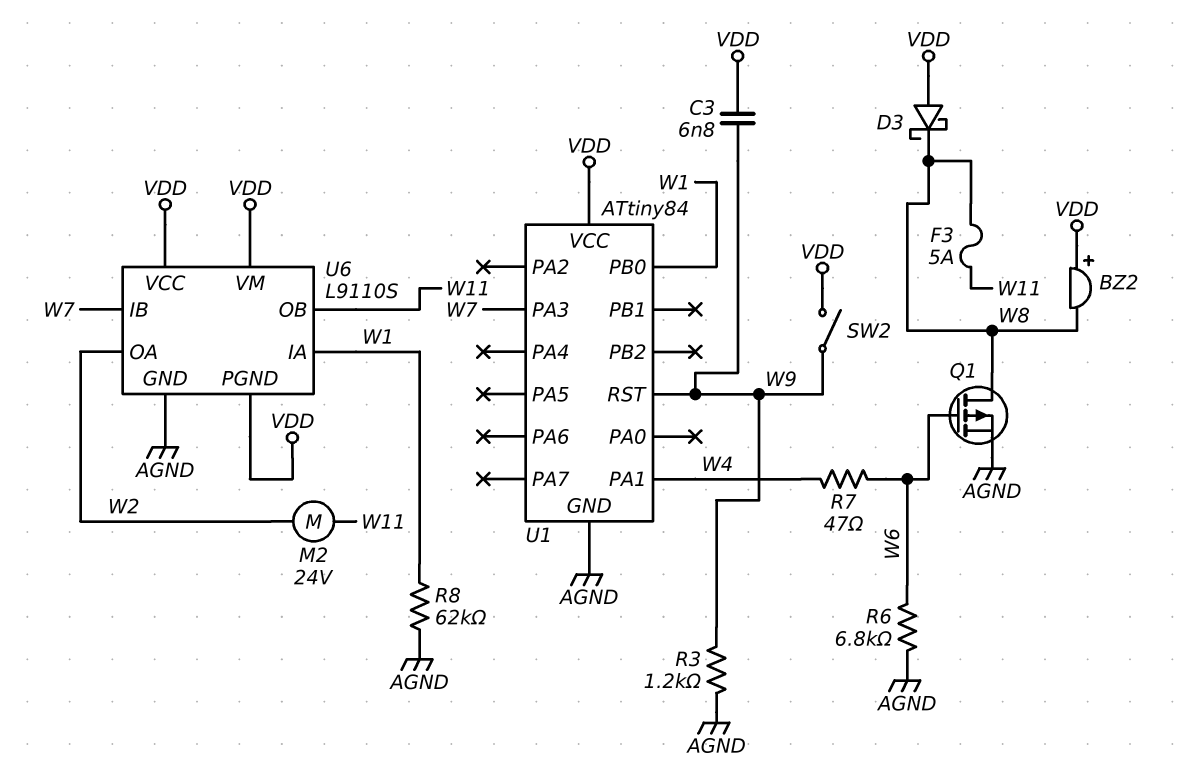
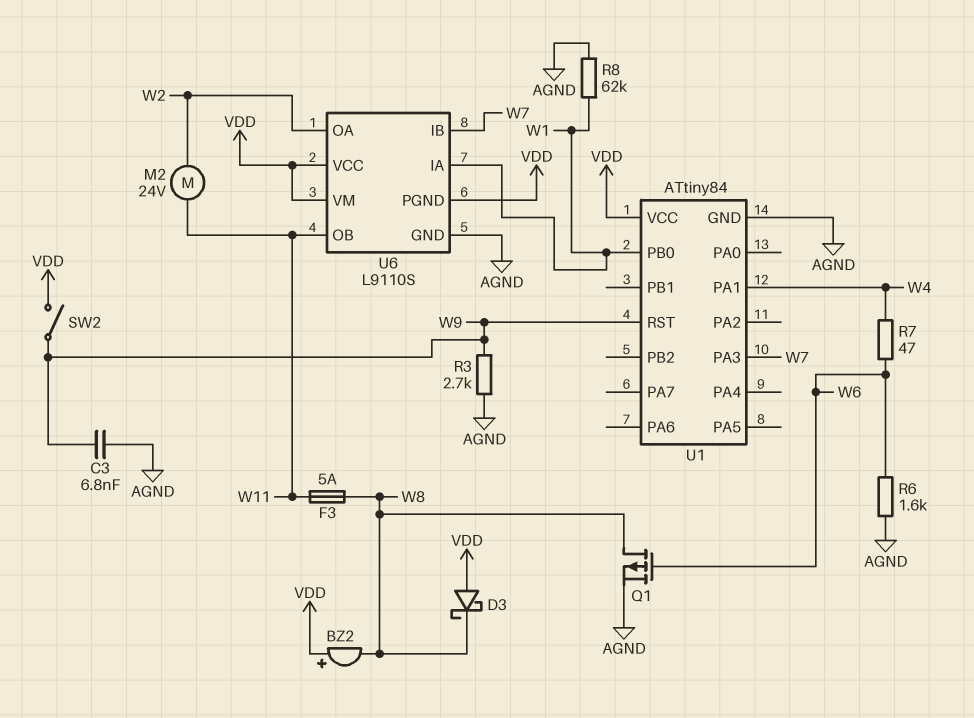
C3: 6.8nF (VDD, W9) -> 6.8nF (AGND, W9)
R3: 1.2k (AGND, W9) -> 2.7k (AGND, W9)
R6: 6.8k (AGND, W6) -> 1.6k (AGND, W6)

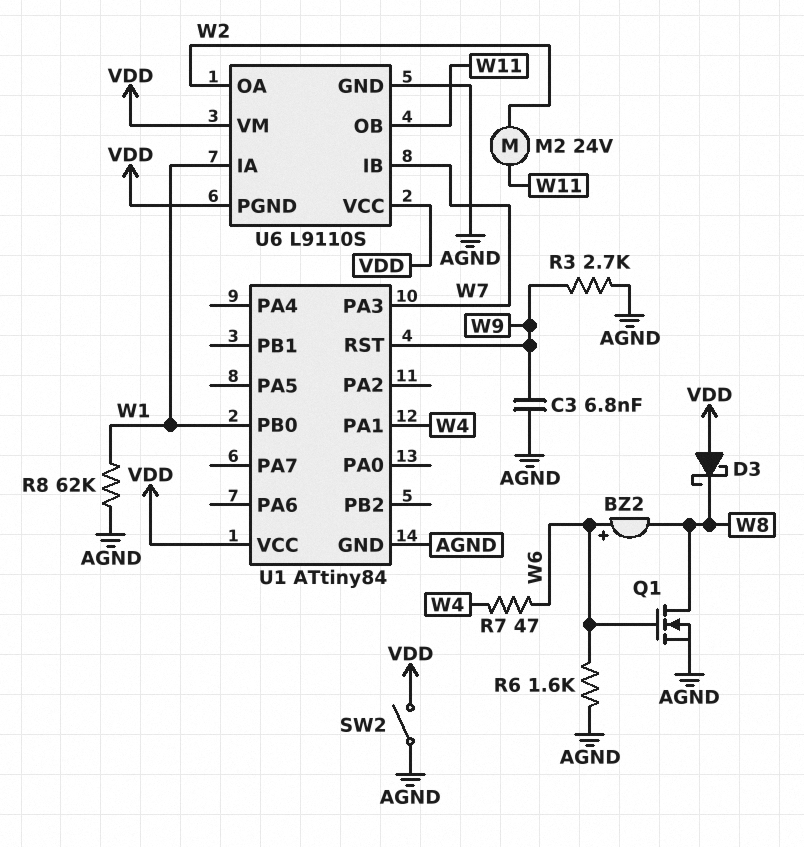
BZ2: buzzer (plus VDD, minus W8) -> buzzer (plus W6, minus W8)
F3: 5A (W8, W11) -> none
Q1: PMOS (G W6, D W8, S AGND) -> NMOS (G W6, D W8, S AGND)
SW2: switch (VDD, W9) -> switch (AGND, VDD)

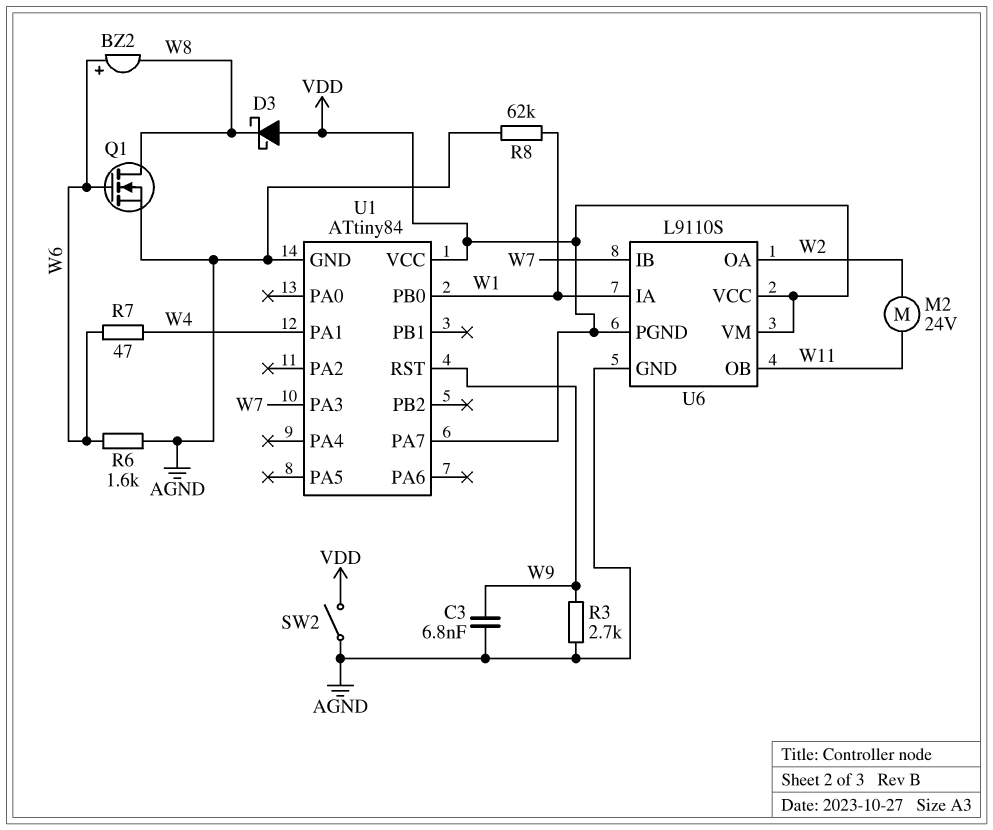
U1 pin PA7: none -> VDD

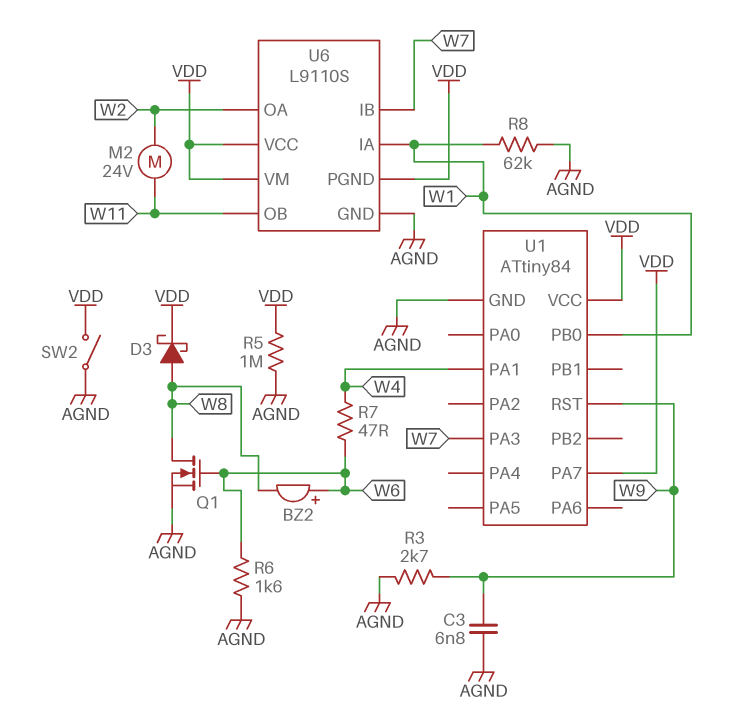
D3: schottky (A VDD, K W8) -> schottky (A W8, K VDD)
R5: none -> 1M (AGND, VDD)

